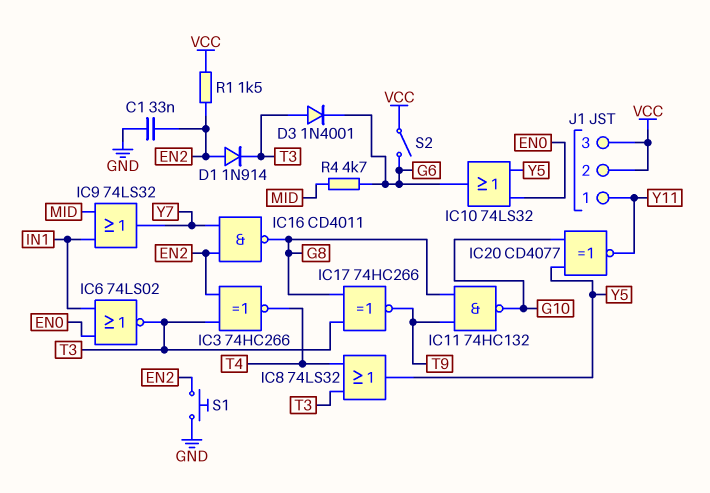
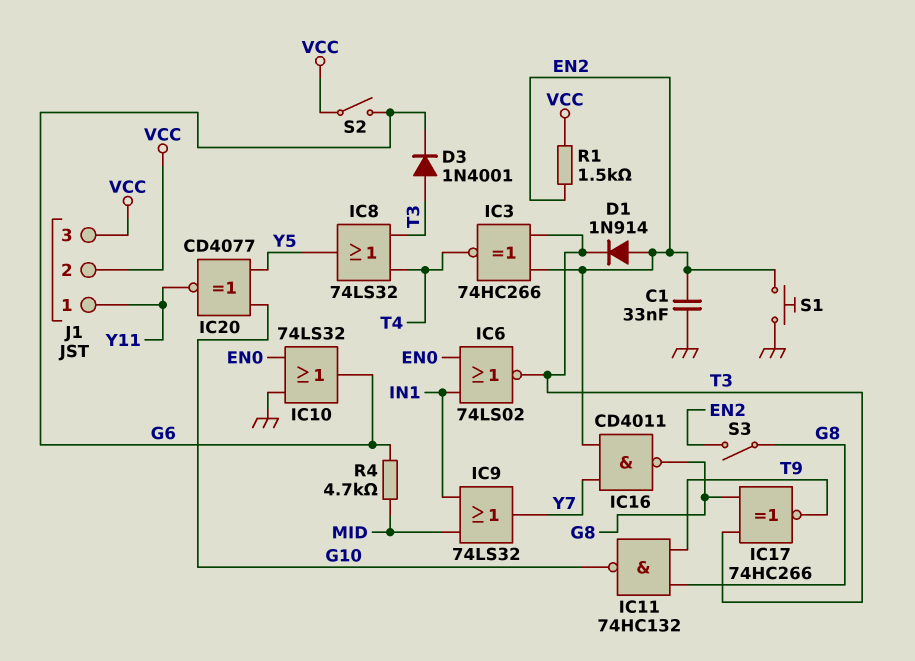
IC10: OR 74LS32 (in EN0, in Y5, out G6) -> OR 74LS32 (in EN0, in GND, out G6)
S3: none -> switch (EN2, G8)

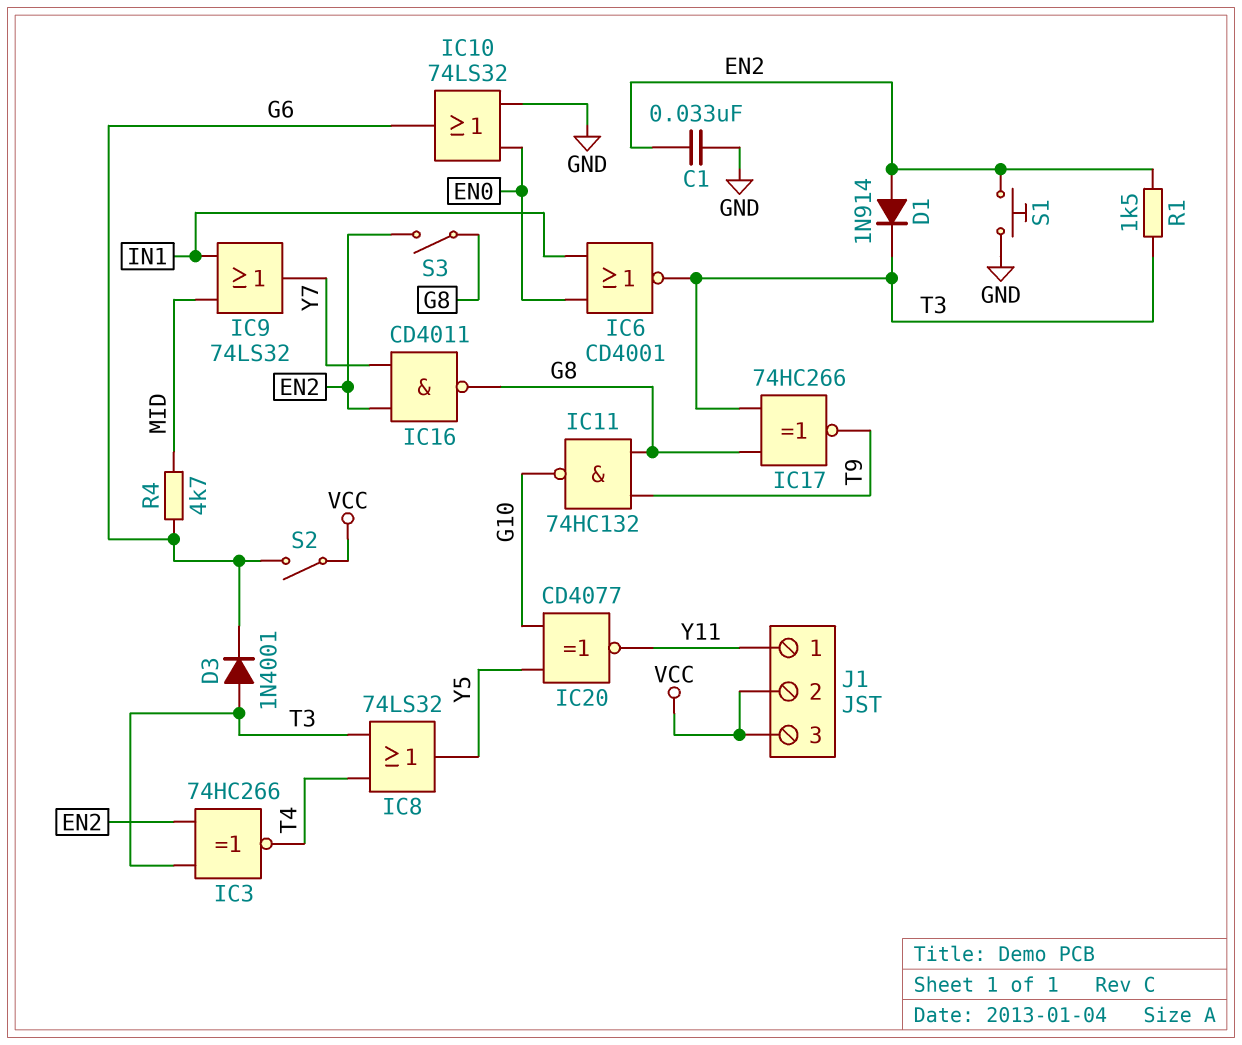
IC6: NOR 74LS02 (in EN0, in IN1, out T3) -> NOR CD4001 (in EN0, in IN1, out T3)
R1: 1.5k (EN2, VCC) -> 1.5k (EN2, T3)

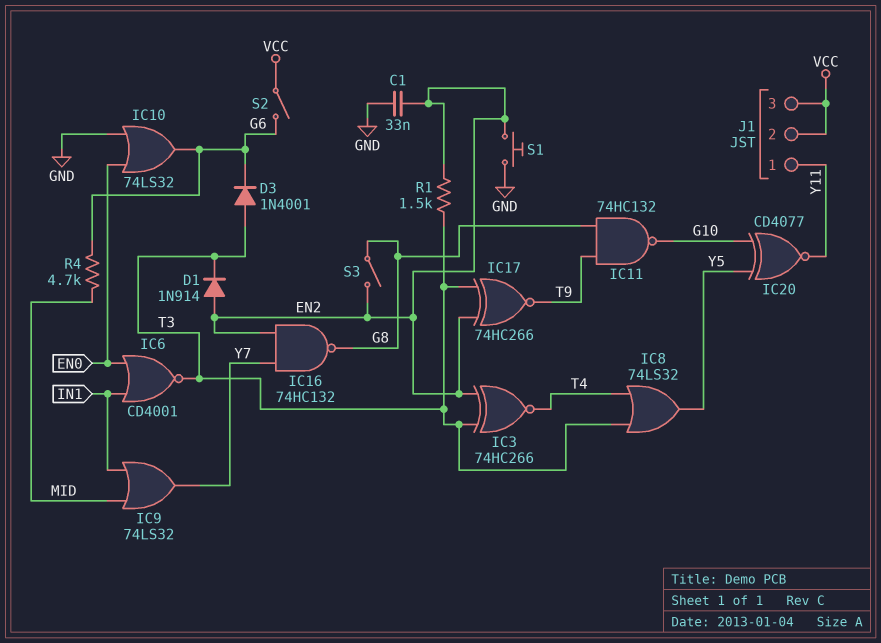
IC16: NAND CD4011 (in EN2, in Y7, out G8) -> NAND 74HC132 (in EN2, in Y7, out G8)
IC17: XNOR 74HC266 (in G8, in T3, out T9) -> XNOR 74HC266 (in EN2, in T3, out T9)

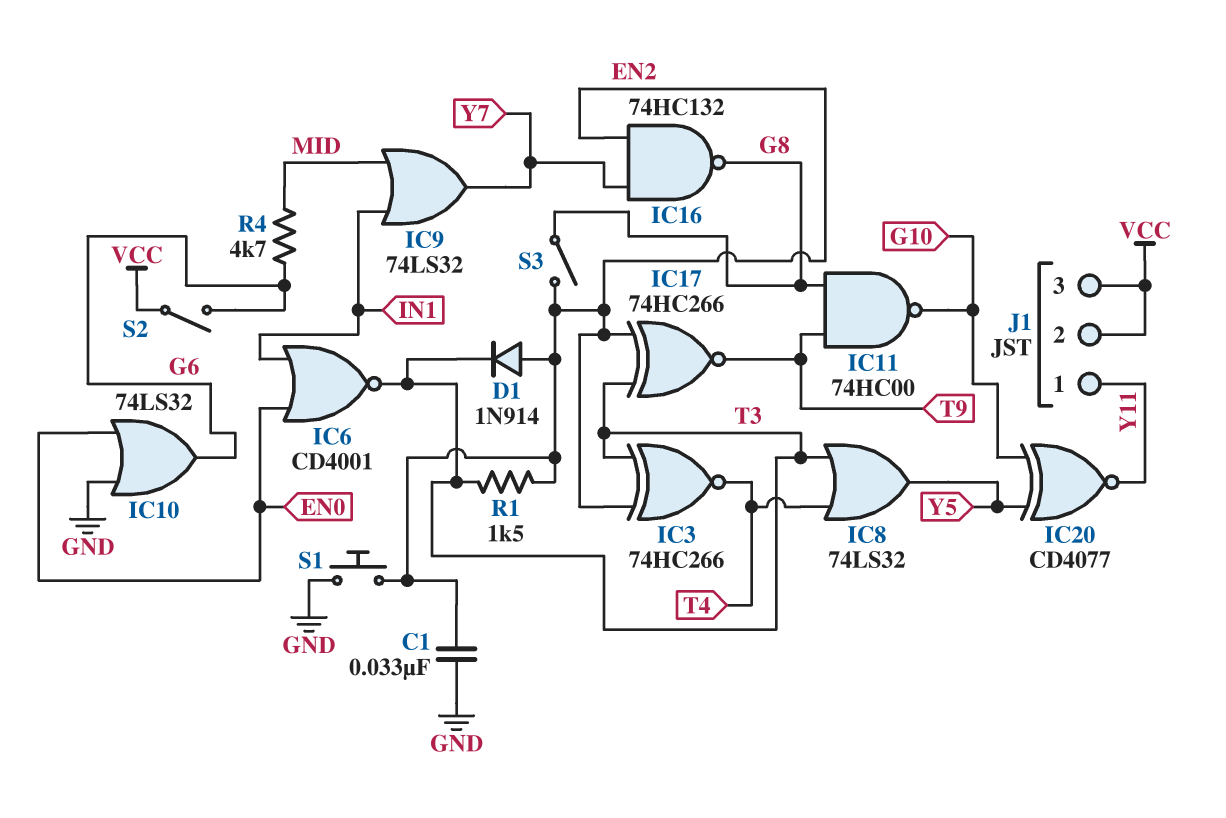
D3: diode 1N4001 (A T3, K G6) -> none
IC11: NAND 74HC132 (in G8, in T9, out G10) -> NAND 74HC00 (in G8, in T9, out G10)

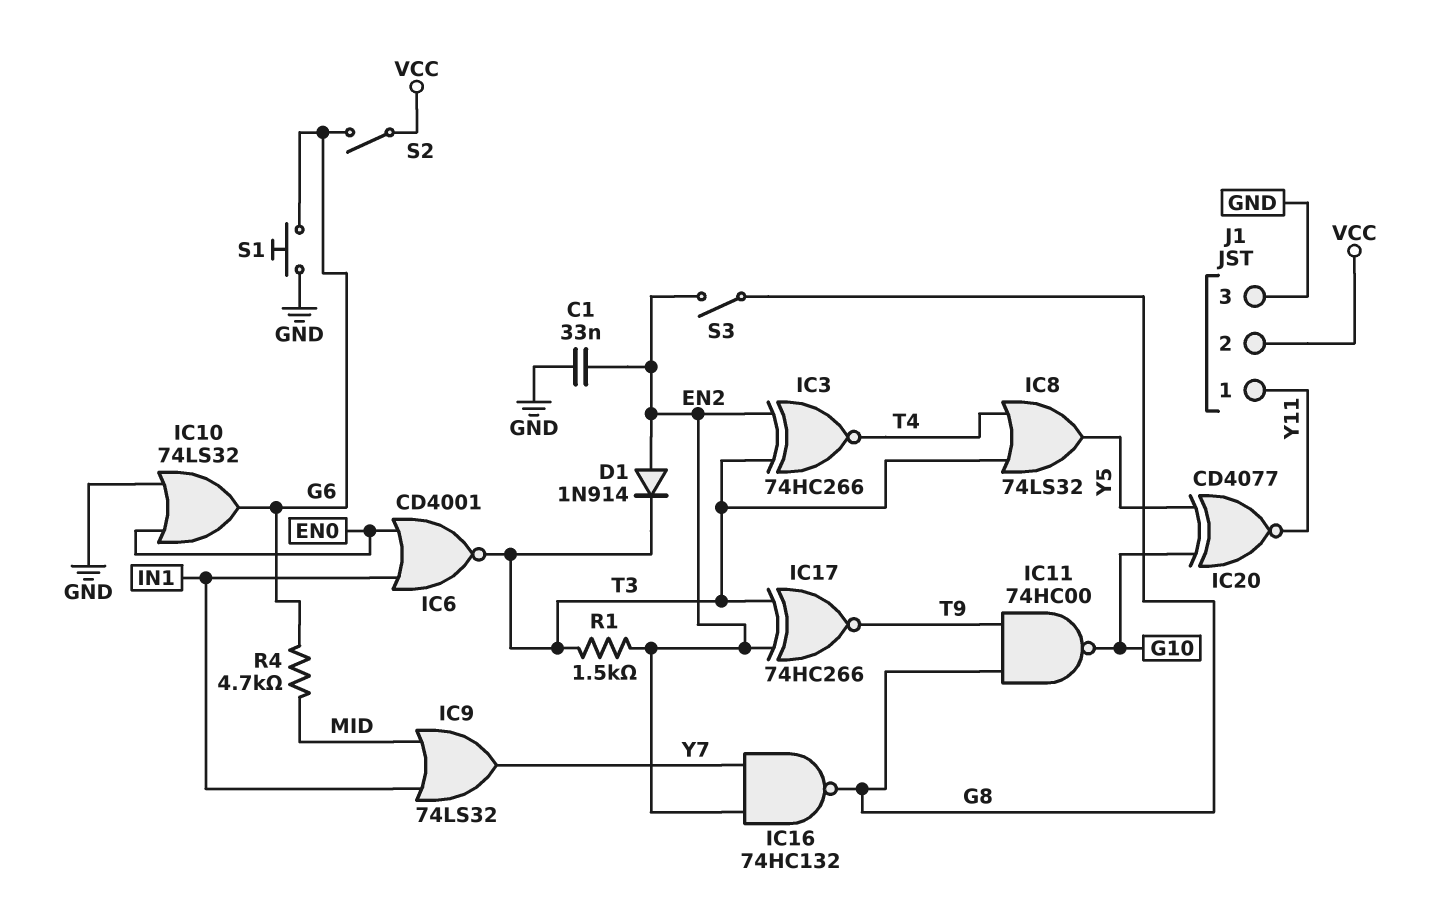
J1 pin 3: VCC -> GND
S1: button (EN2, GND) -> button (G6, GND)

